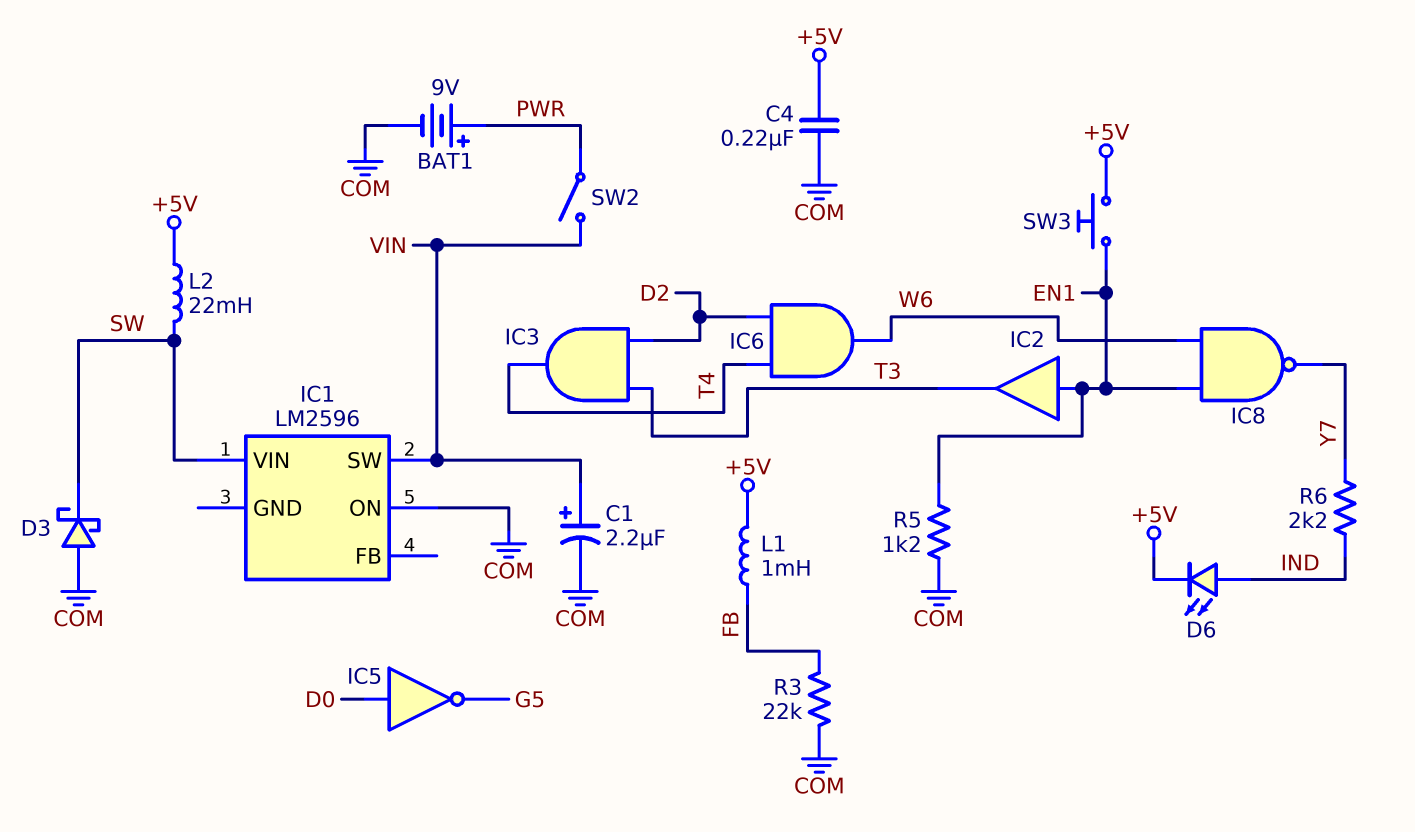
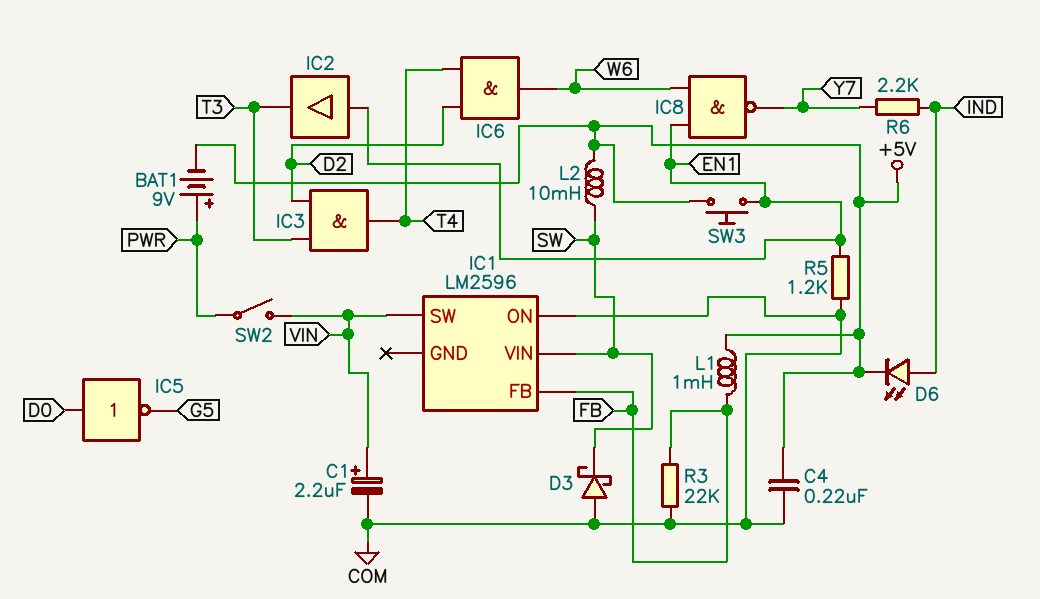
BAT1: 9V (plus PWR, minus COM) -> 9V (plus PWR, minus +5V)
IC1 pin FB: none -> FB
L2: 22mH (+5V, SW) -> 10mH (+5V, SW)

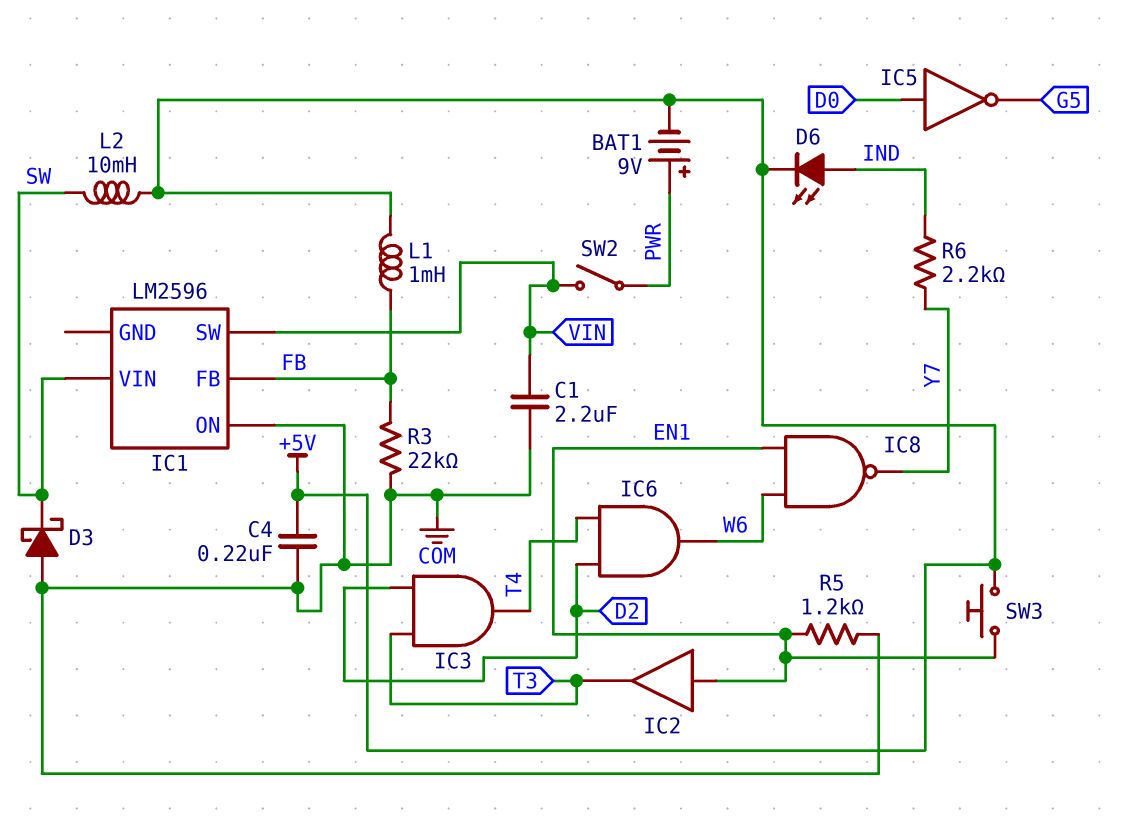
C1: 2.2uF (plus VIN, minus COM) -> 2.2uF (COM, VIN)

